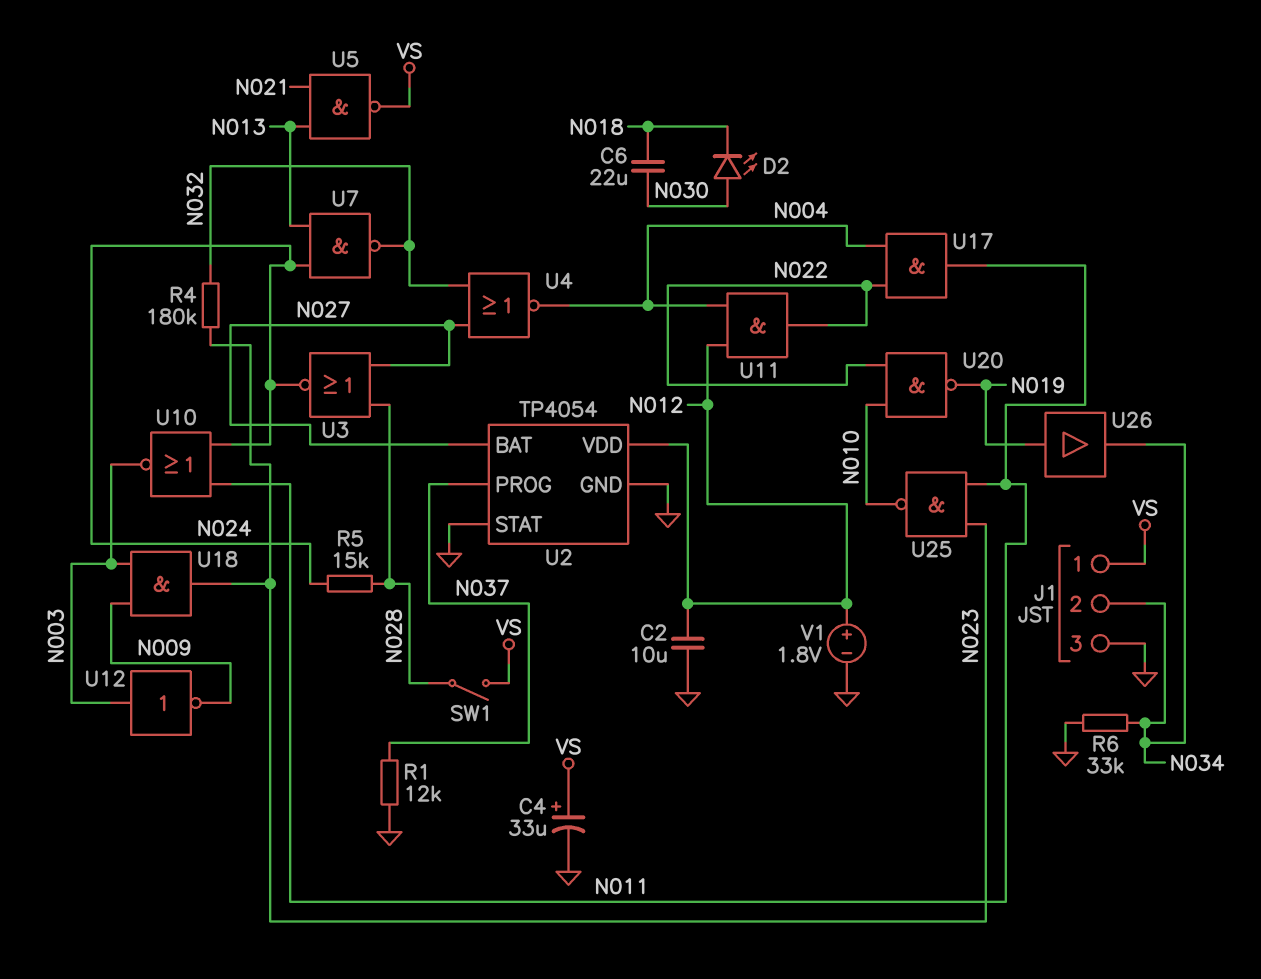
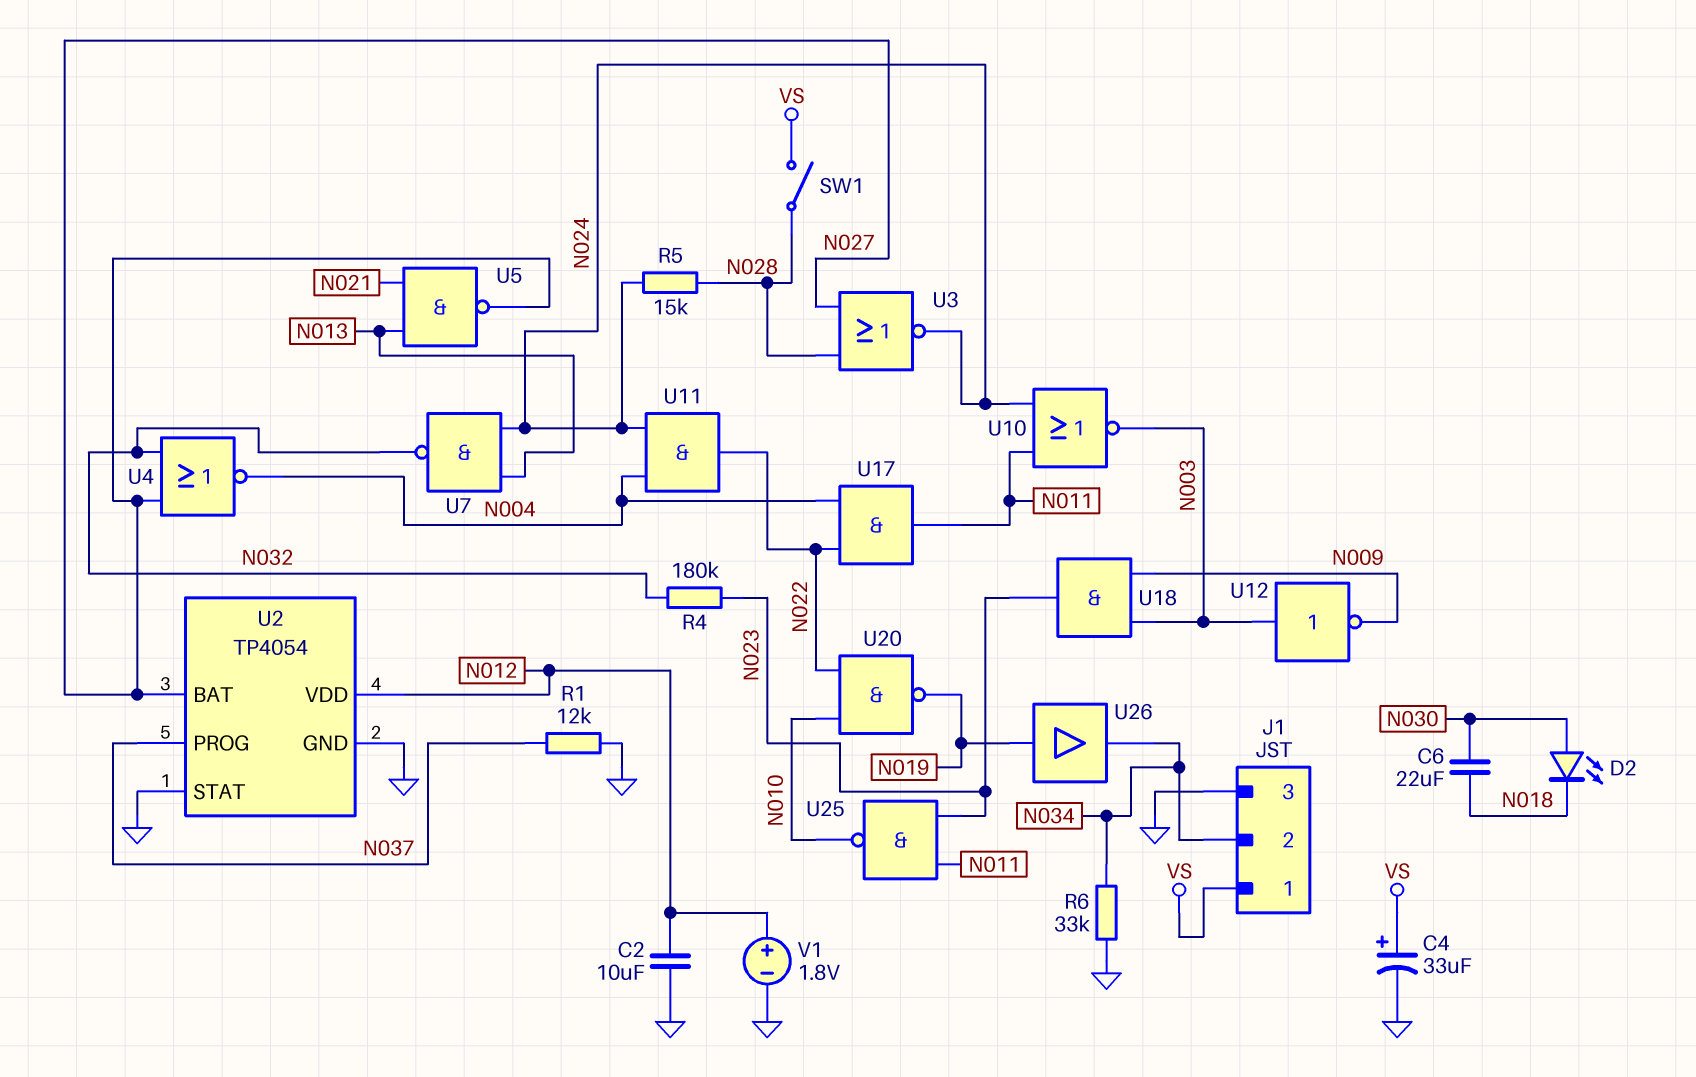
U5: NAND (in N013, in N021, out VS) -> NAND (in N013, in N021, out N027)
U11: AND (in N004, in N012, out N022) -> AND (in N004, in N024, out N022)

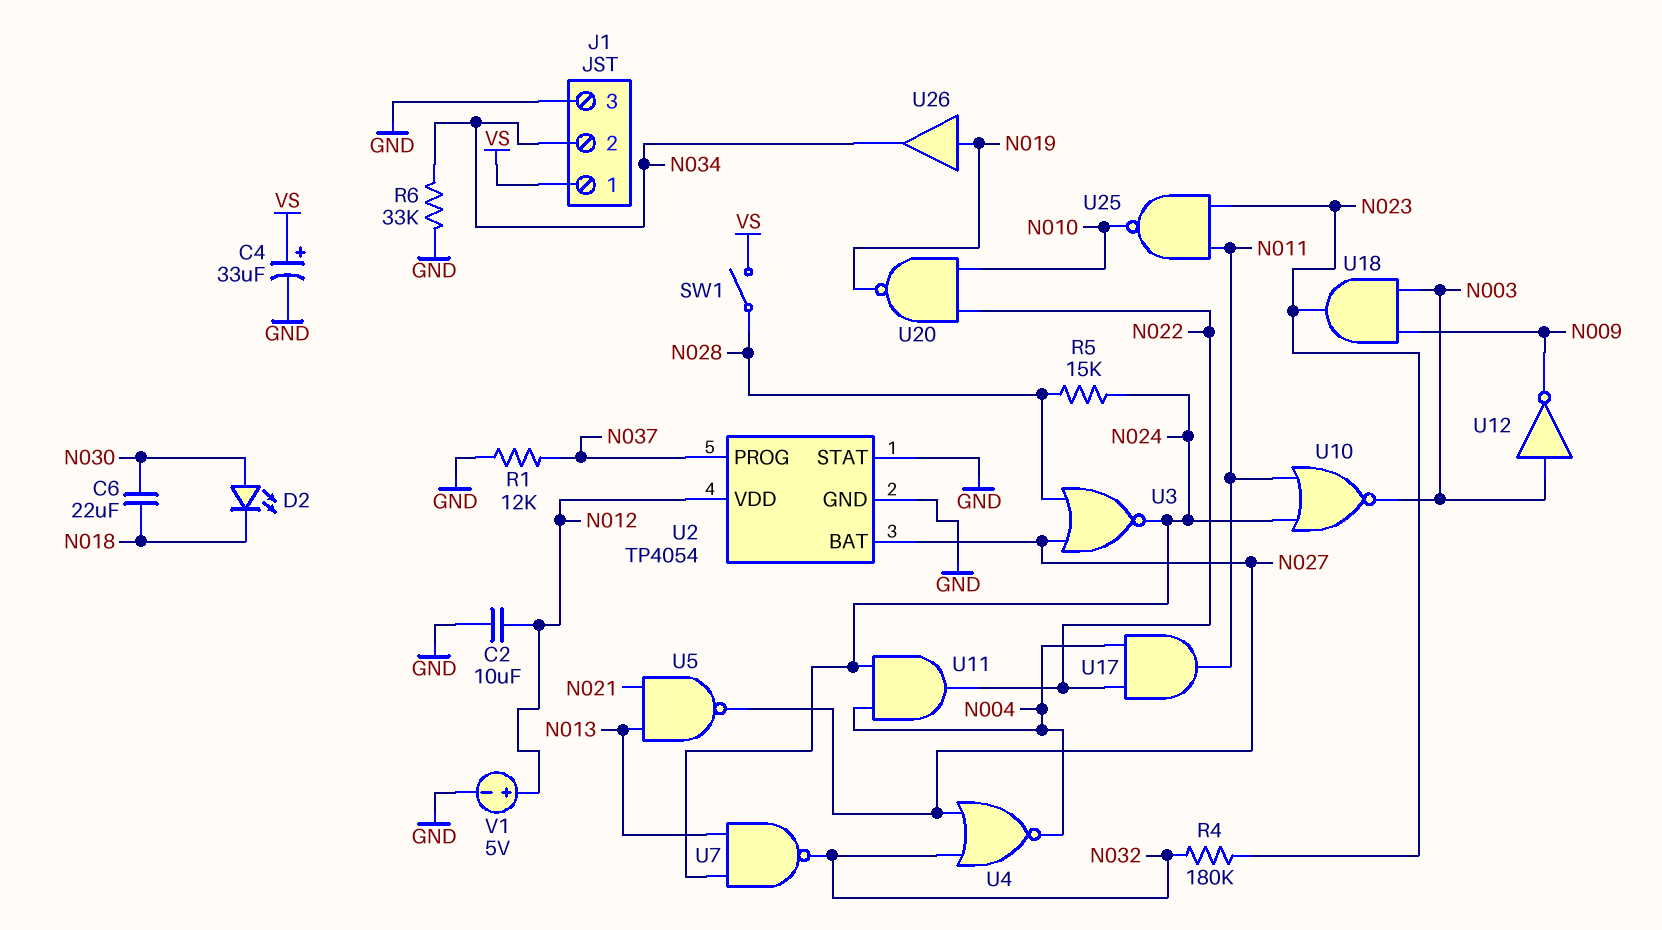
V1: 1.8V (plus N012, minus GND) -> 5V (plus N012, minus GND)

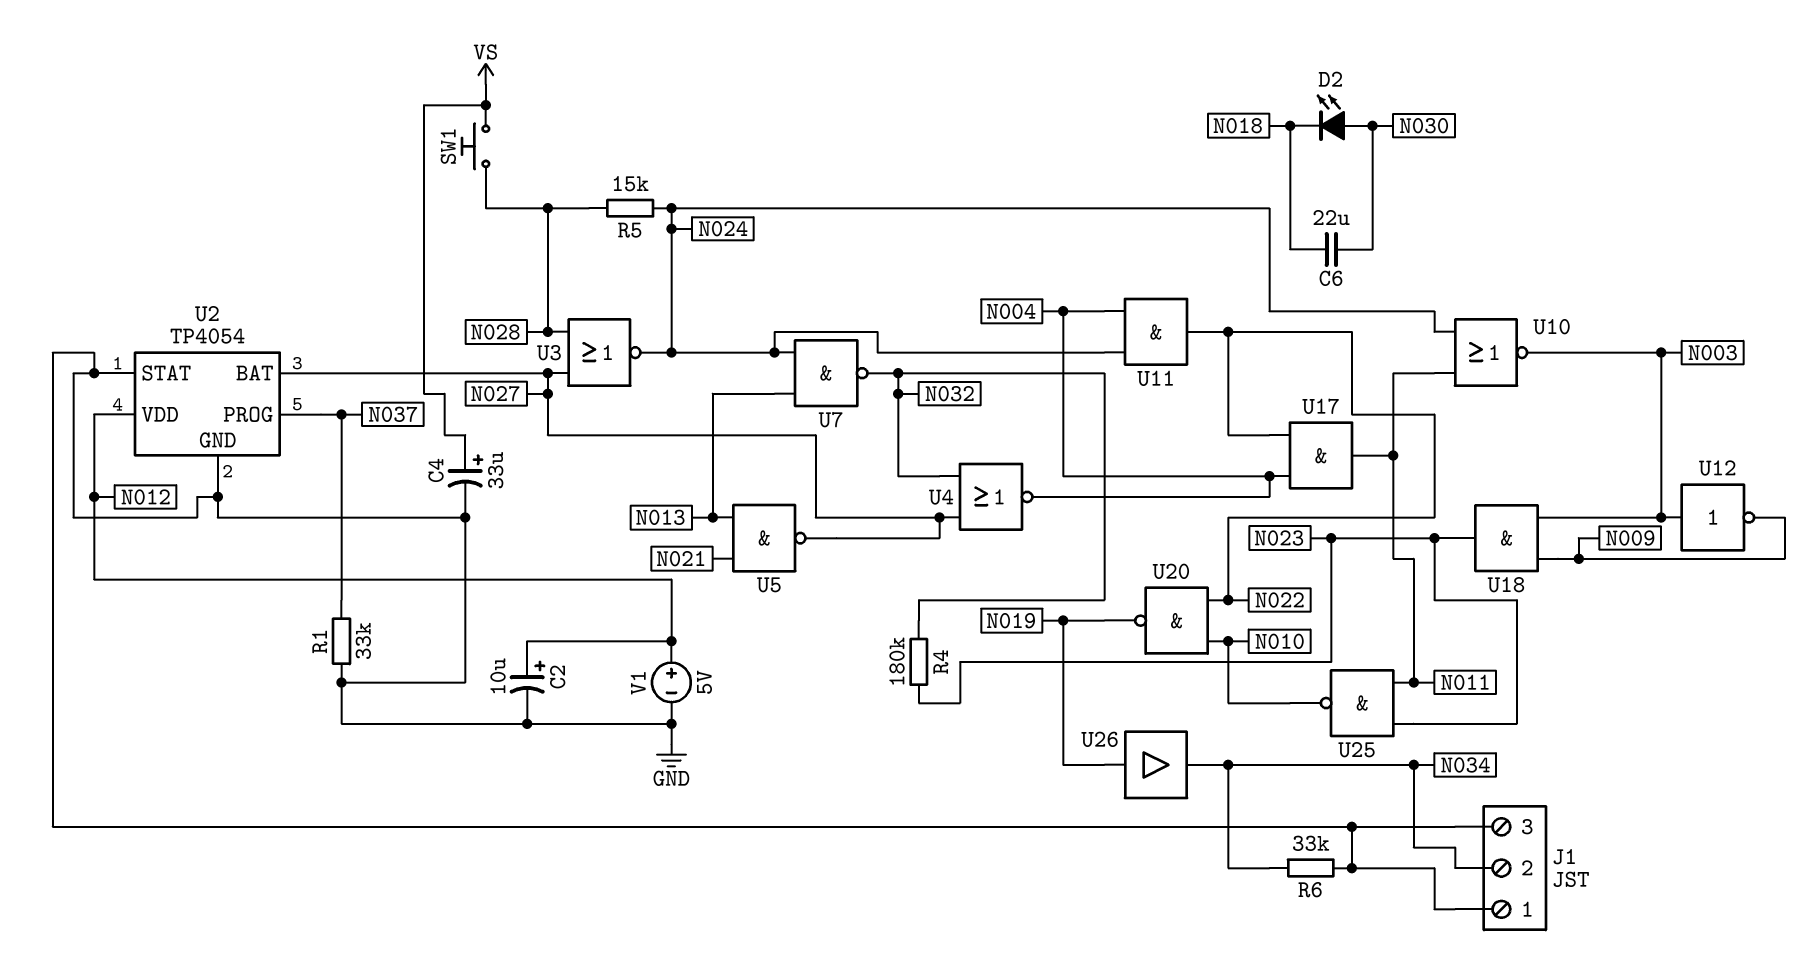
C2: 10uF (GND, N012) -> 10uF (plus N012, minus GND)
J1 pin 1: VS -> GND
R1: 12k (GND, N037) -> 33k (GND, N037)
SW1: switch (N028, VS) -> button (N028, VS)

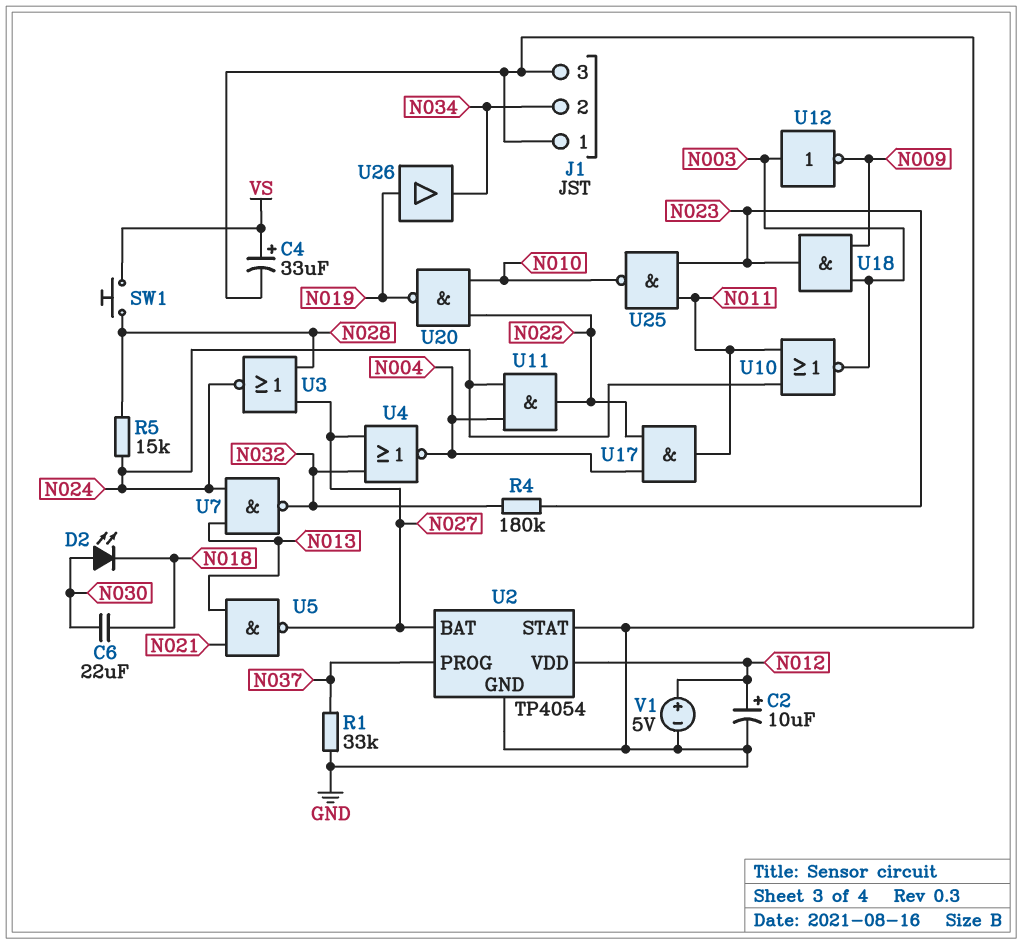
R6: 33k (GND, N034) -> none

